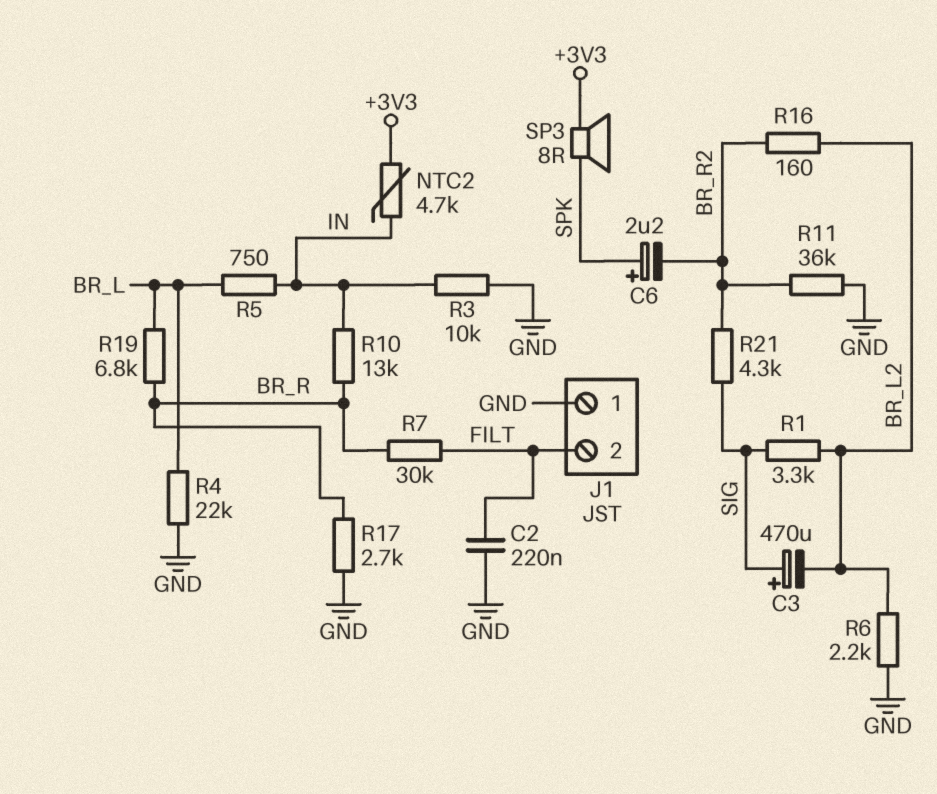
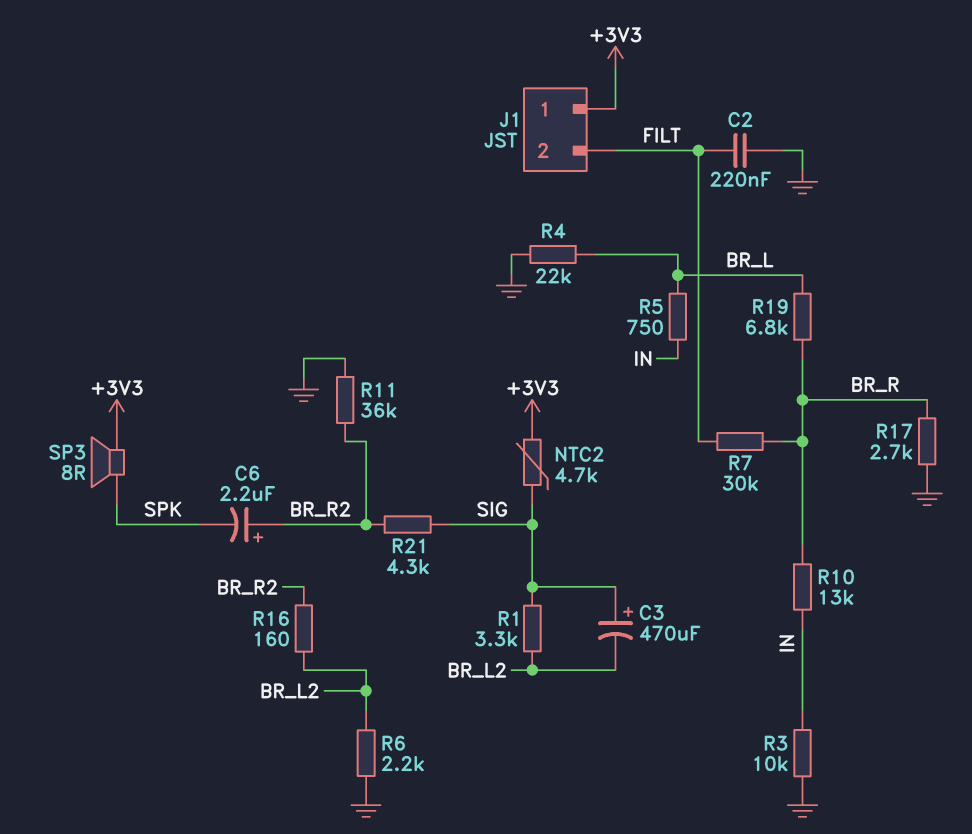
C6: 2.2uF (plus SPK, minus BR_R2) -> 2.2uF (plus BR_R2, minus SPK)
J1 pin 1: GND -> +3V3
NTC2: 4.7k (+3V3, IN) -> 4.7k (+3V3, SIG)

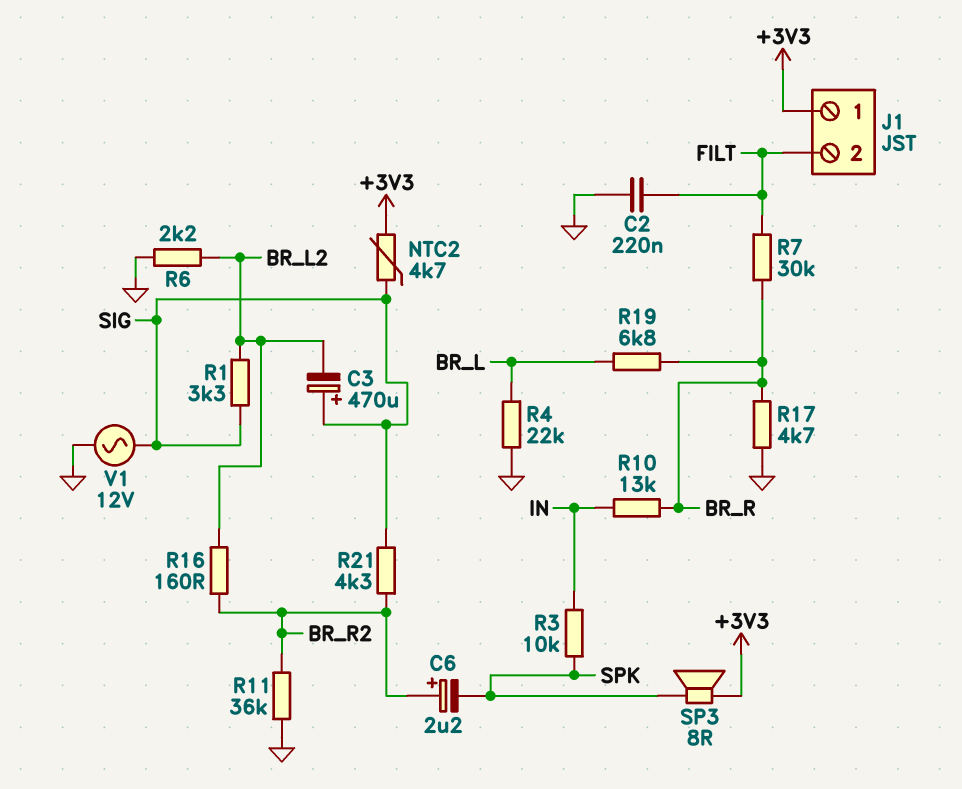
R3: 10k (GND, IN) -> 10k (IN, SPK)
R5: 750 (BR_L, IN) -> none
R17: 2.7k (BR_R, GND) -> 4.7k (BR_R, GND)
V1: none -> AC 12V (GND, SIG)

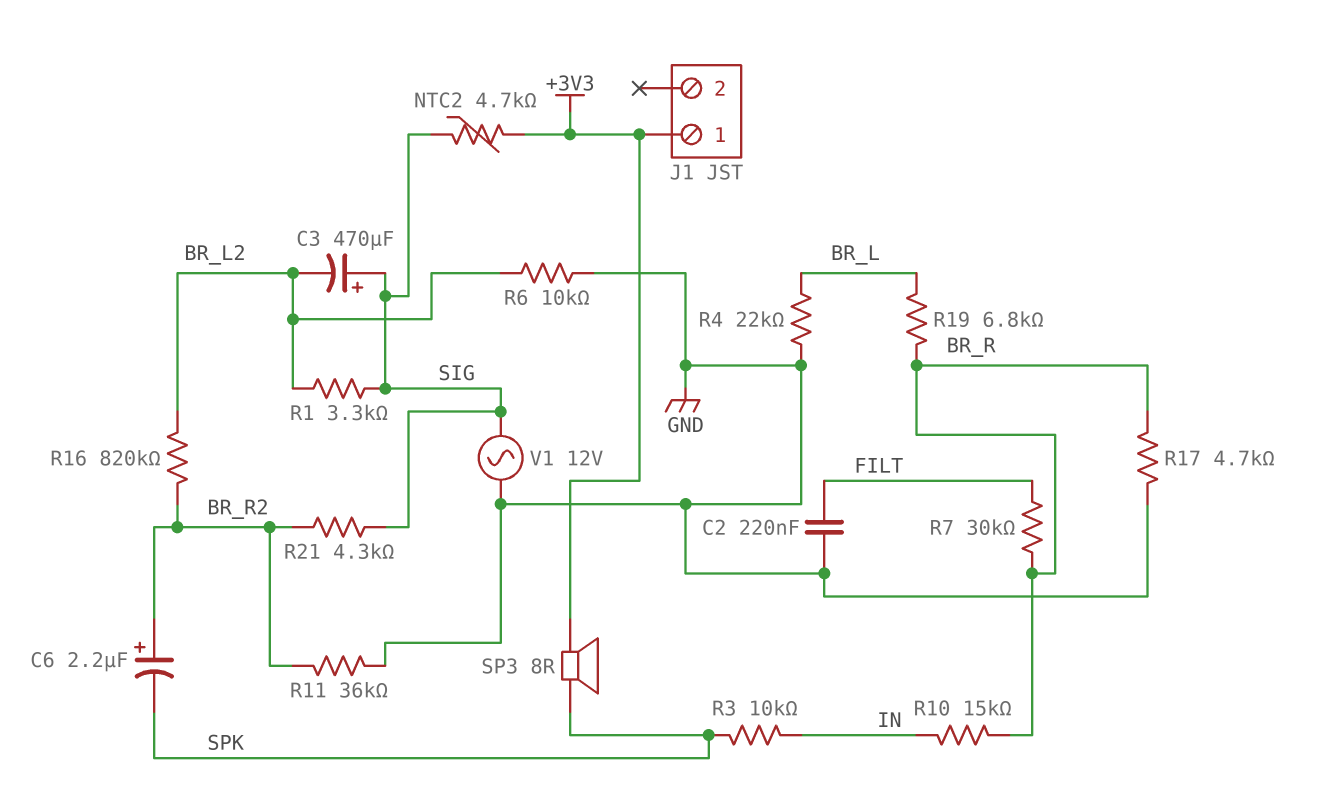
J1 pin 2: FILT -> none
R6: 2.2k (BR_L2, GND) -> 10k (BR_L2, GND)
R10: 13k (BR_R, IN) -> 15k (BR_R, IN)
R16: 160 (BR_L2, BR_R2) -> 820k (BR_L2, BR_R2)

